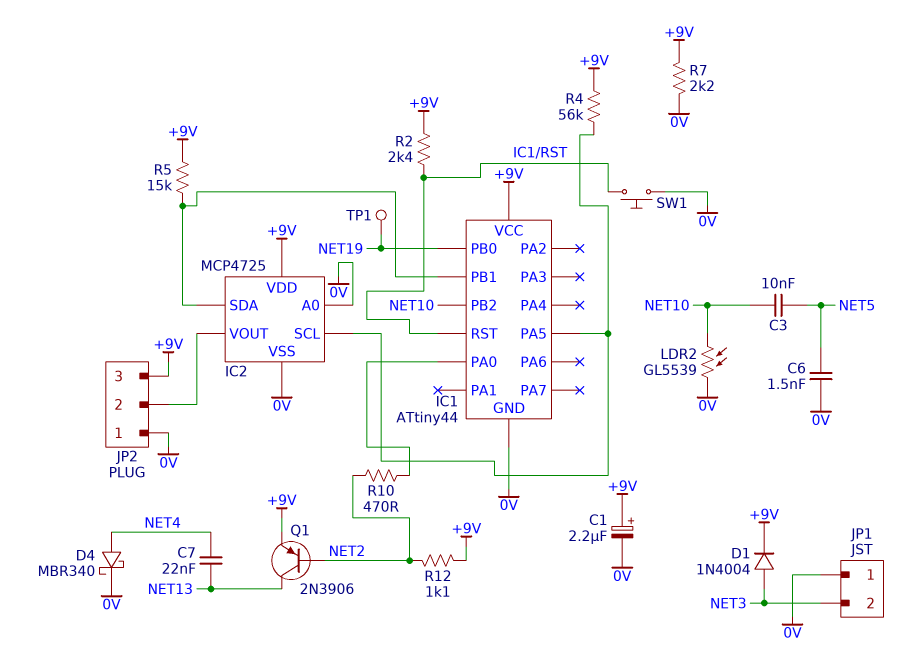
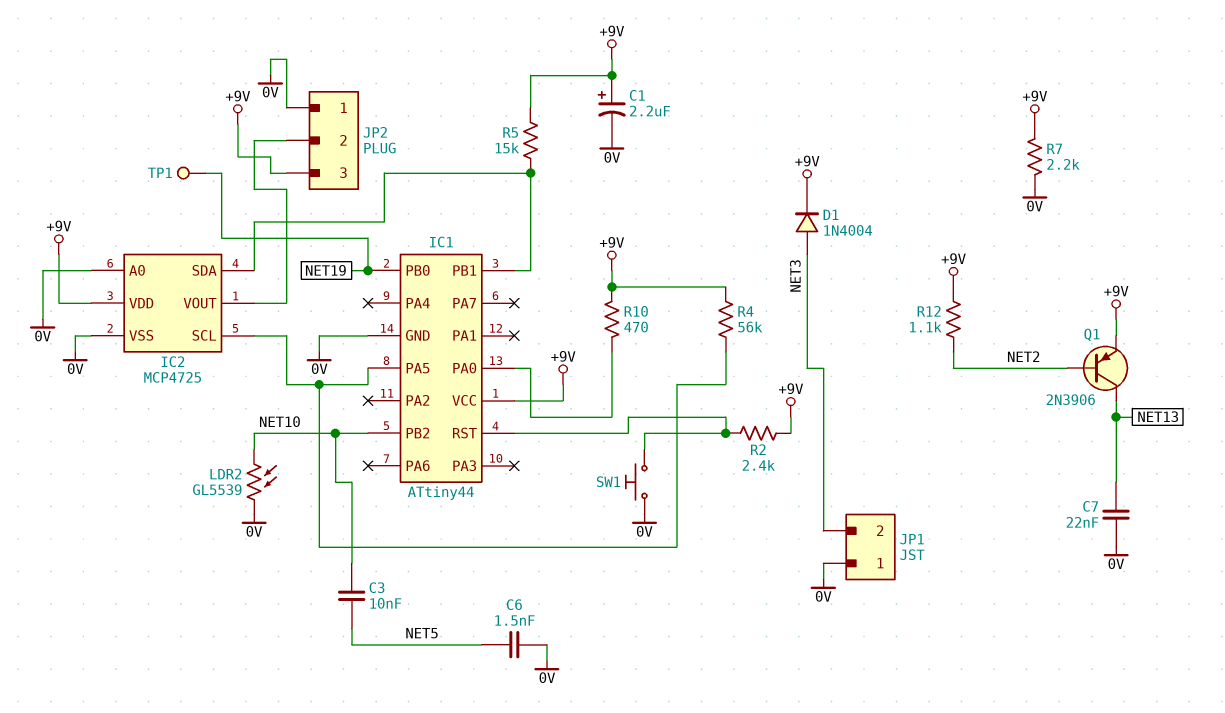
C7: 22nF (NET4, NET13) -> 22nF (0V, NET13)
D4: schottky MBR340 (A NET4, K 0V) -> none
R10: 470 (IC1/PA0, NET2) -> 470 (+9V, IC1/PA0)

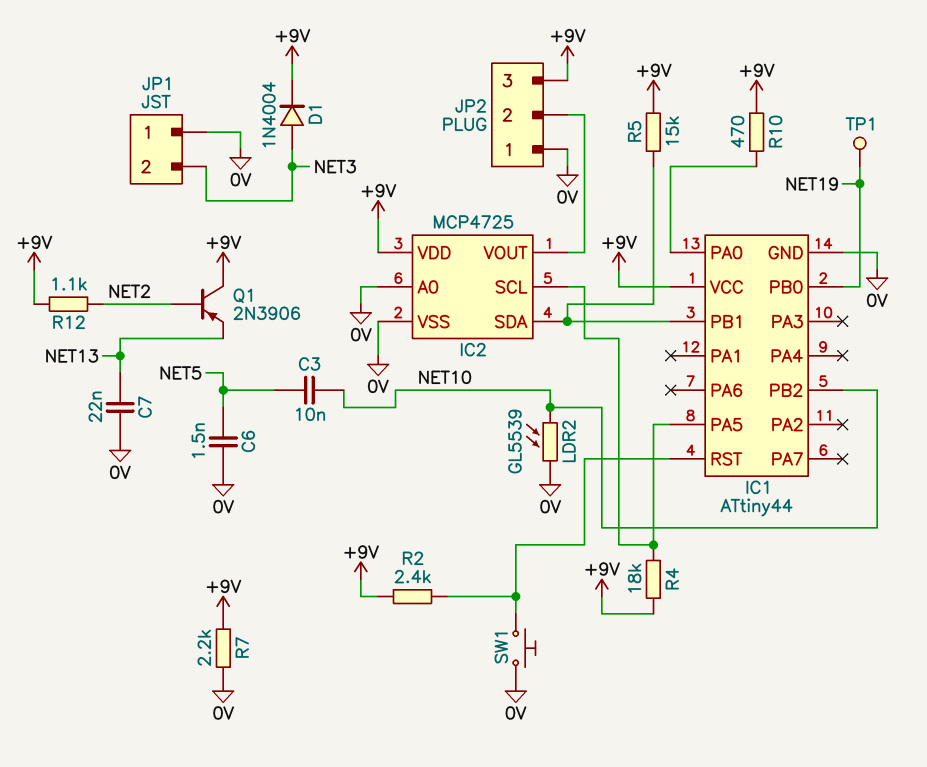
C1: 2.2uF (plus +9V, minus 0V) -> none
Q1: PNP 2N3906 (B NET2, C NET13, E +9V) -> PNP 2N3906 (B NET2, C +9V, E NET13)
R4: 56k (+9V, IC1/PA5) -> 18k (+9V, IC1/PA5)

